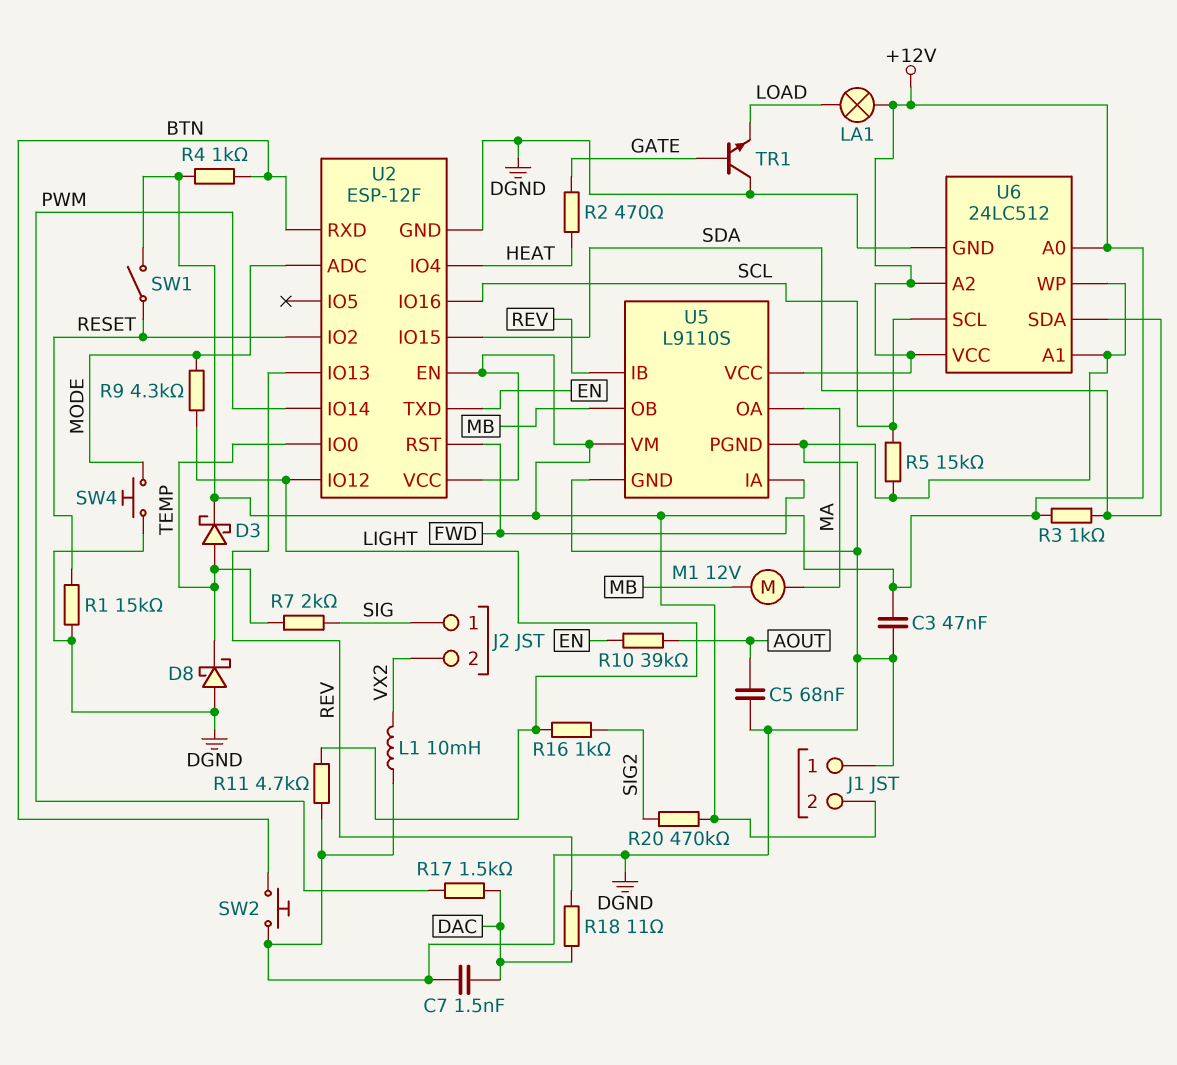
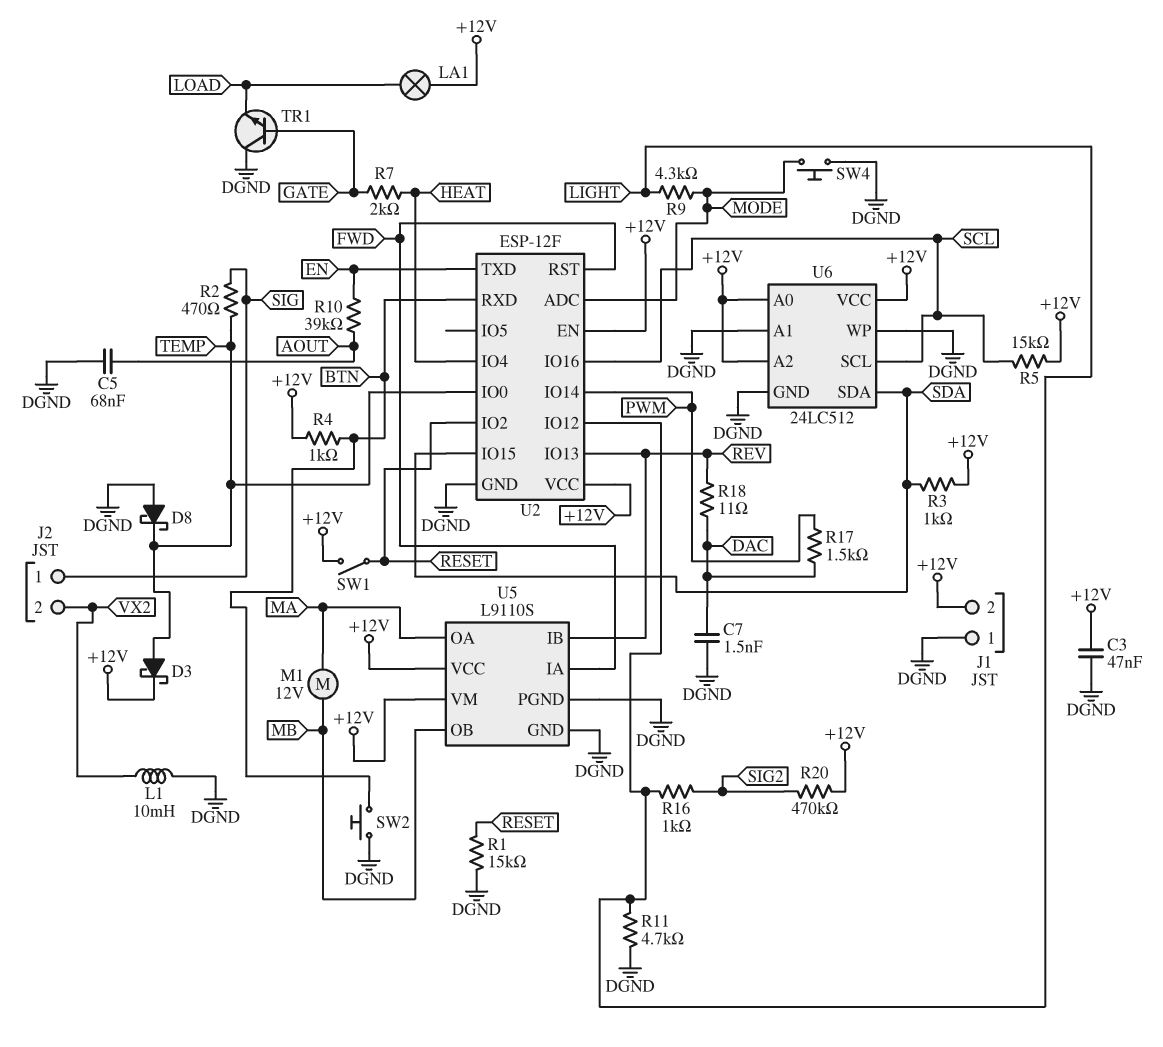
R2: 470 (GATE, HEAT) -> 470 (SIG, TEMP)
R5: 15k (DGND, SCL) -> 15k (+12V, SCL)
R7: 2k (SIG, TEMP) -> 2k (GATE, HEAT)

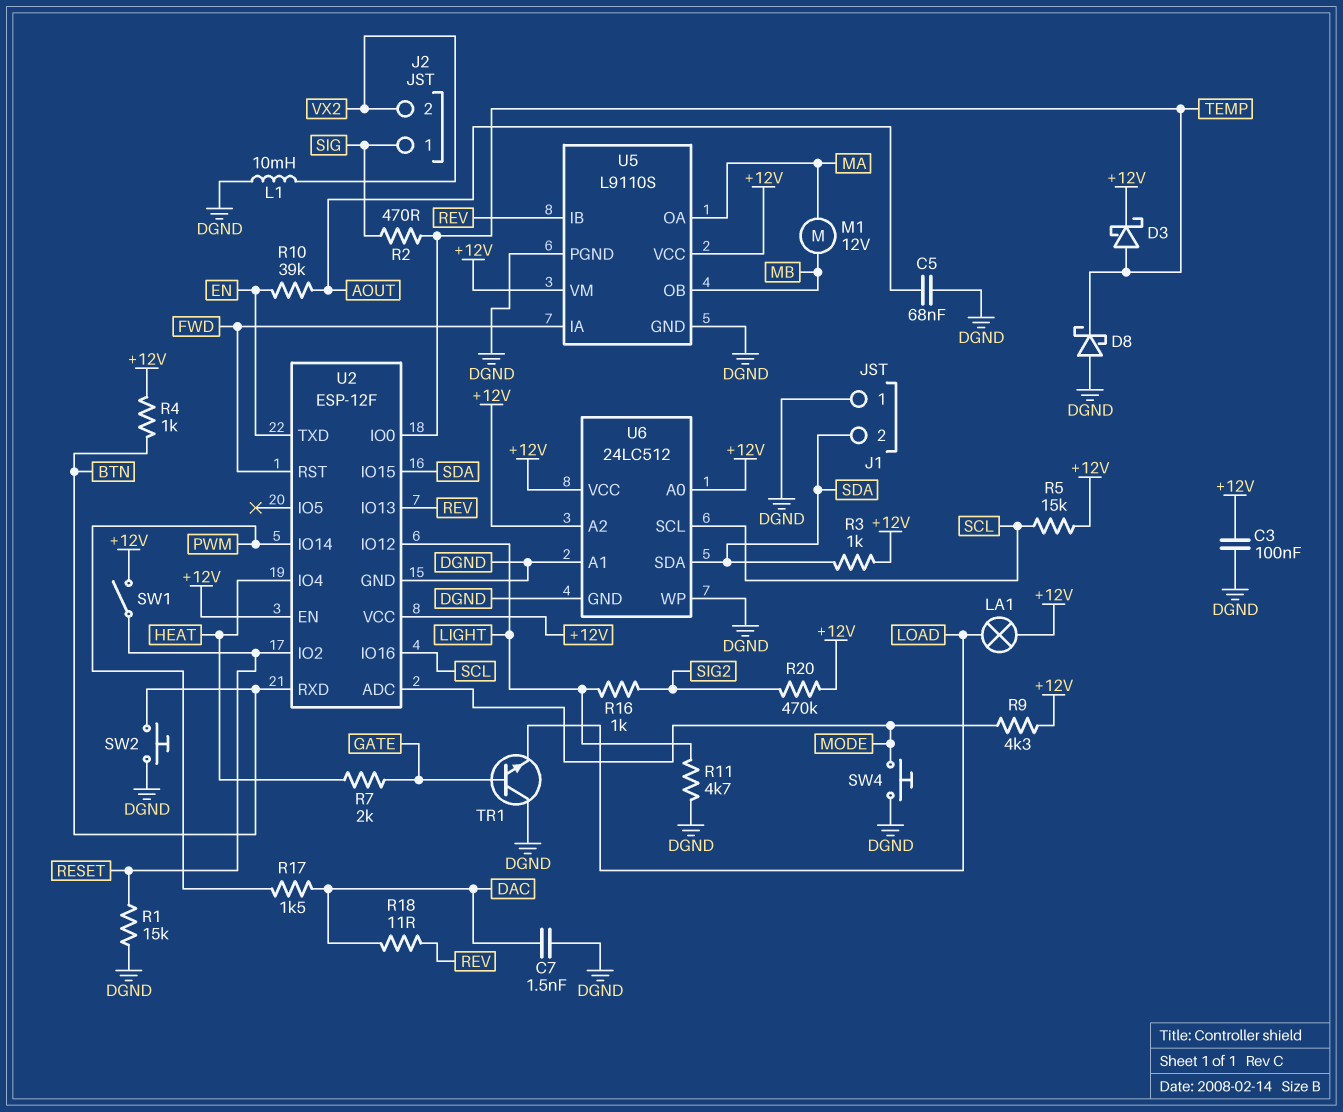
C3: 47nF (+12V, DGND) -> 100nF (+12V, DGND)
J1 pin 2: +12V -> SDA
R9: 4.3k (LIGHT, MODE) -> 4.3k (+12V, MODE)

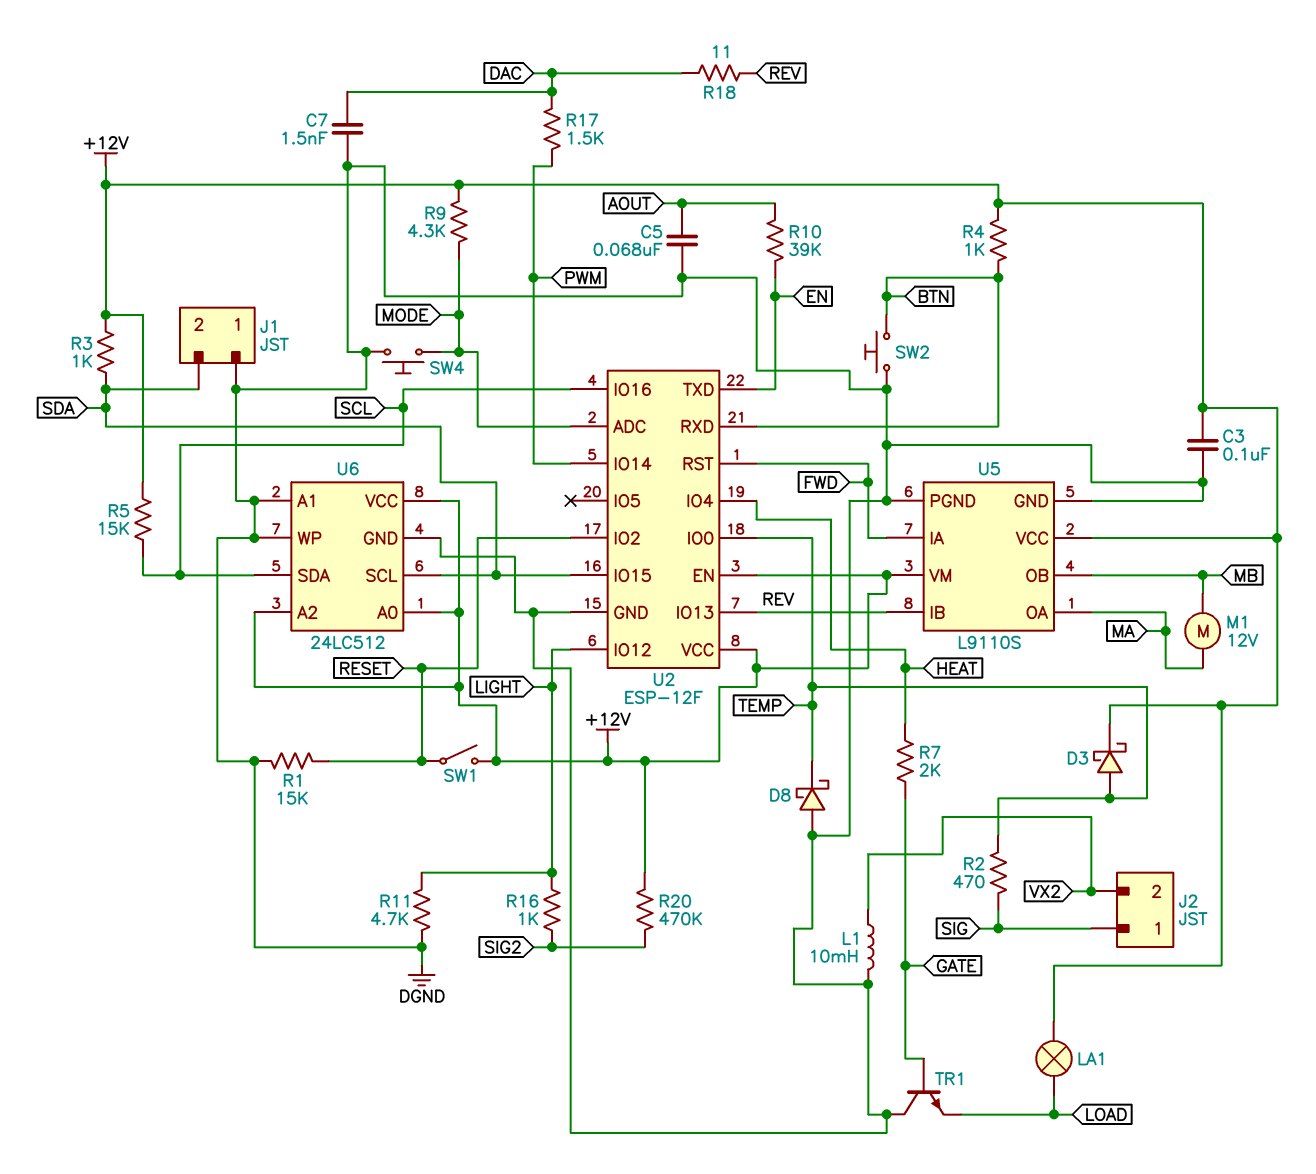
U6 pin SCL: SCL -> SDA
U6 pin SDA: SDA -> SCL

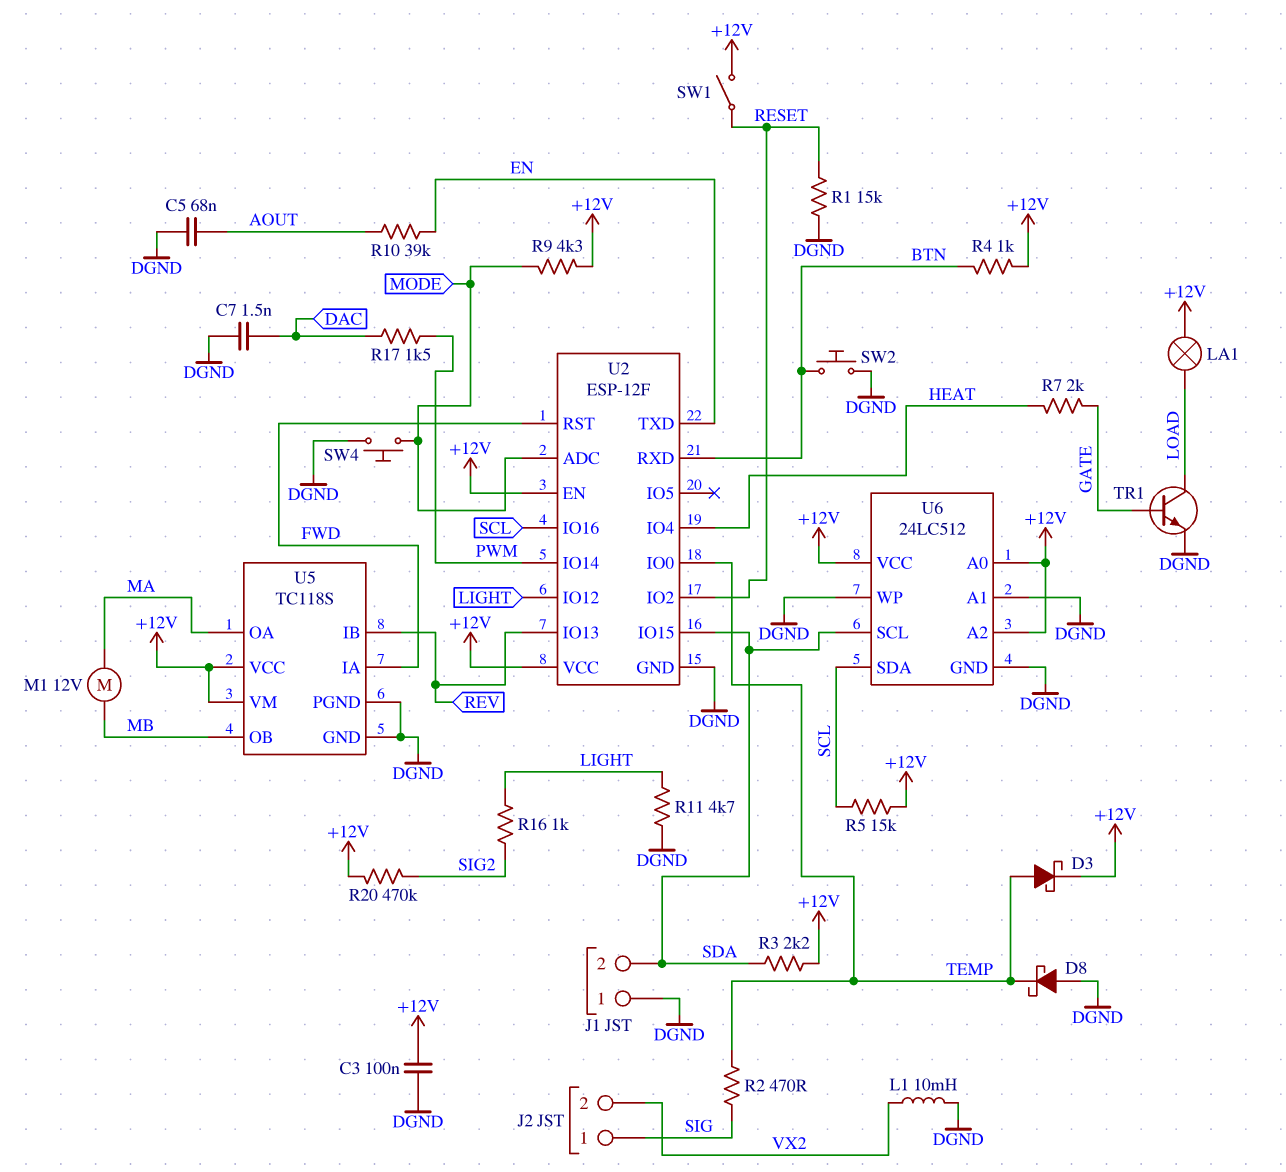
R3: 1k (+12V, SDA) -> 2.2k (+12V, SDA)
R18: 11 (DAC, REV) -> none
TR1: NPN (B GATE, C DGND, E LOAD) -> NPN (B GATE, C LOAD, E DGND)
U5: L9110S -> TC118S

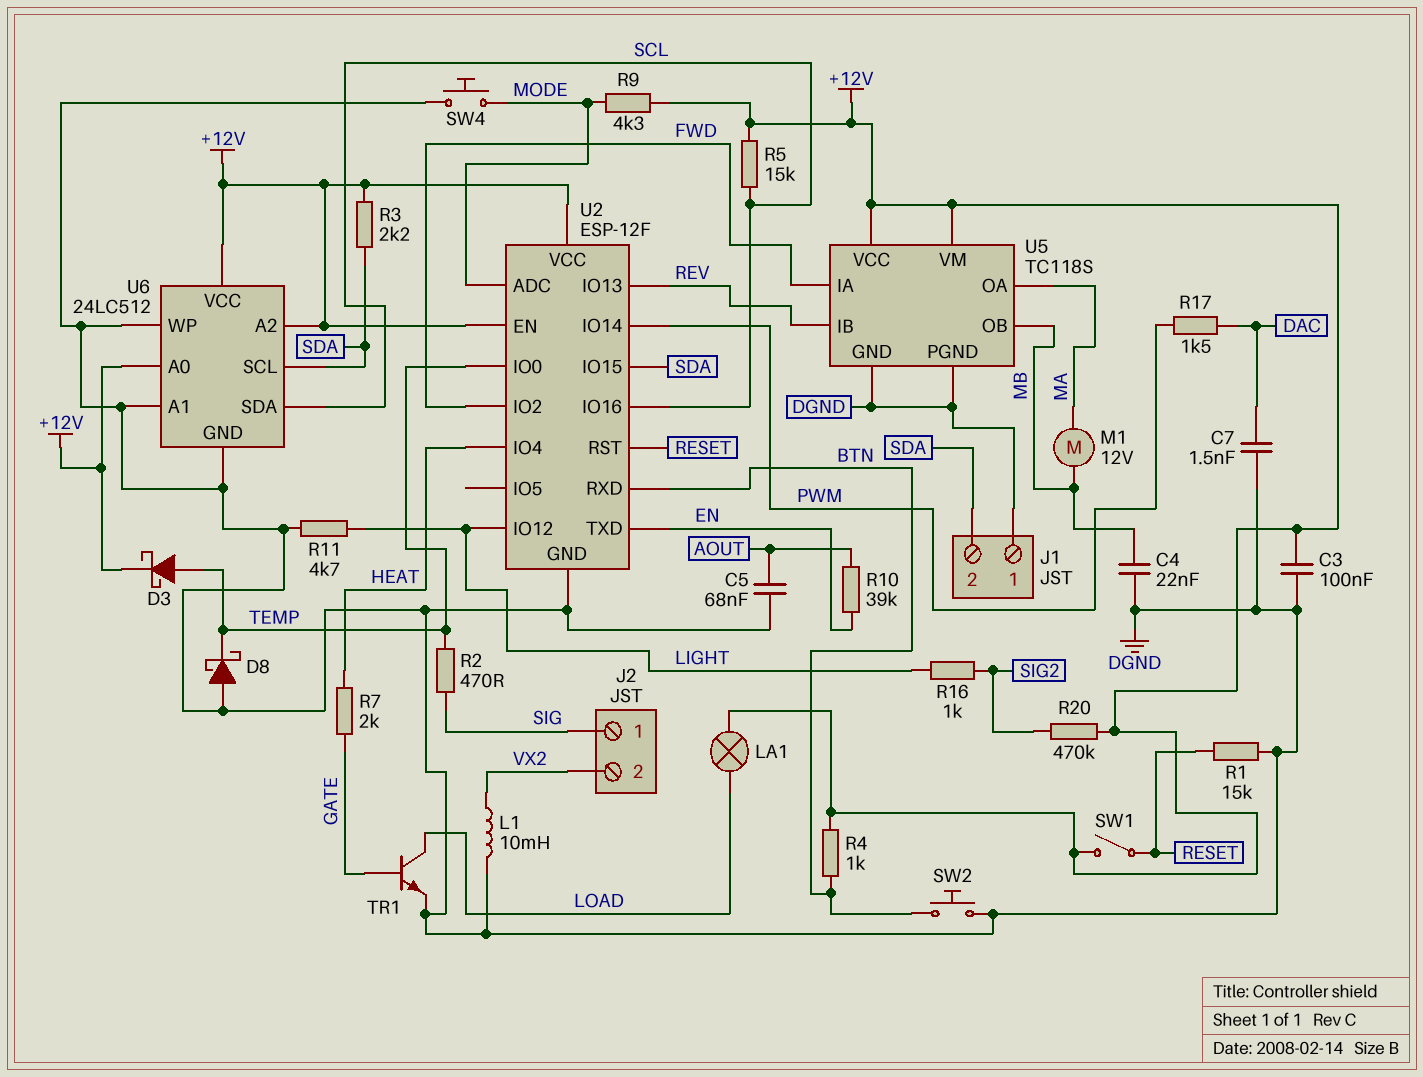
C4: none -> 22nF (DGND, MB)
U2 pin IO2: RESET -> FWD
U2 pin RST: FWD -> RESET

